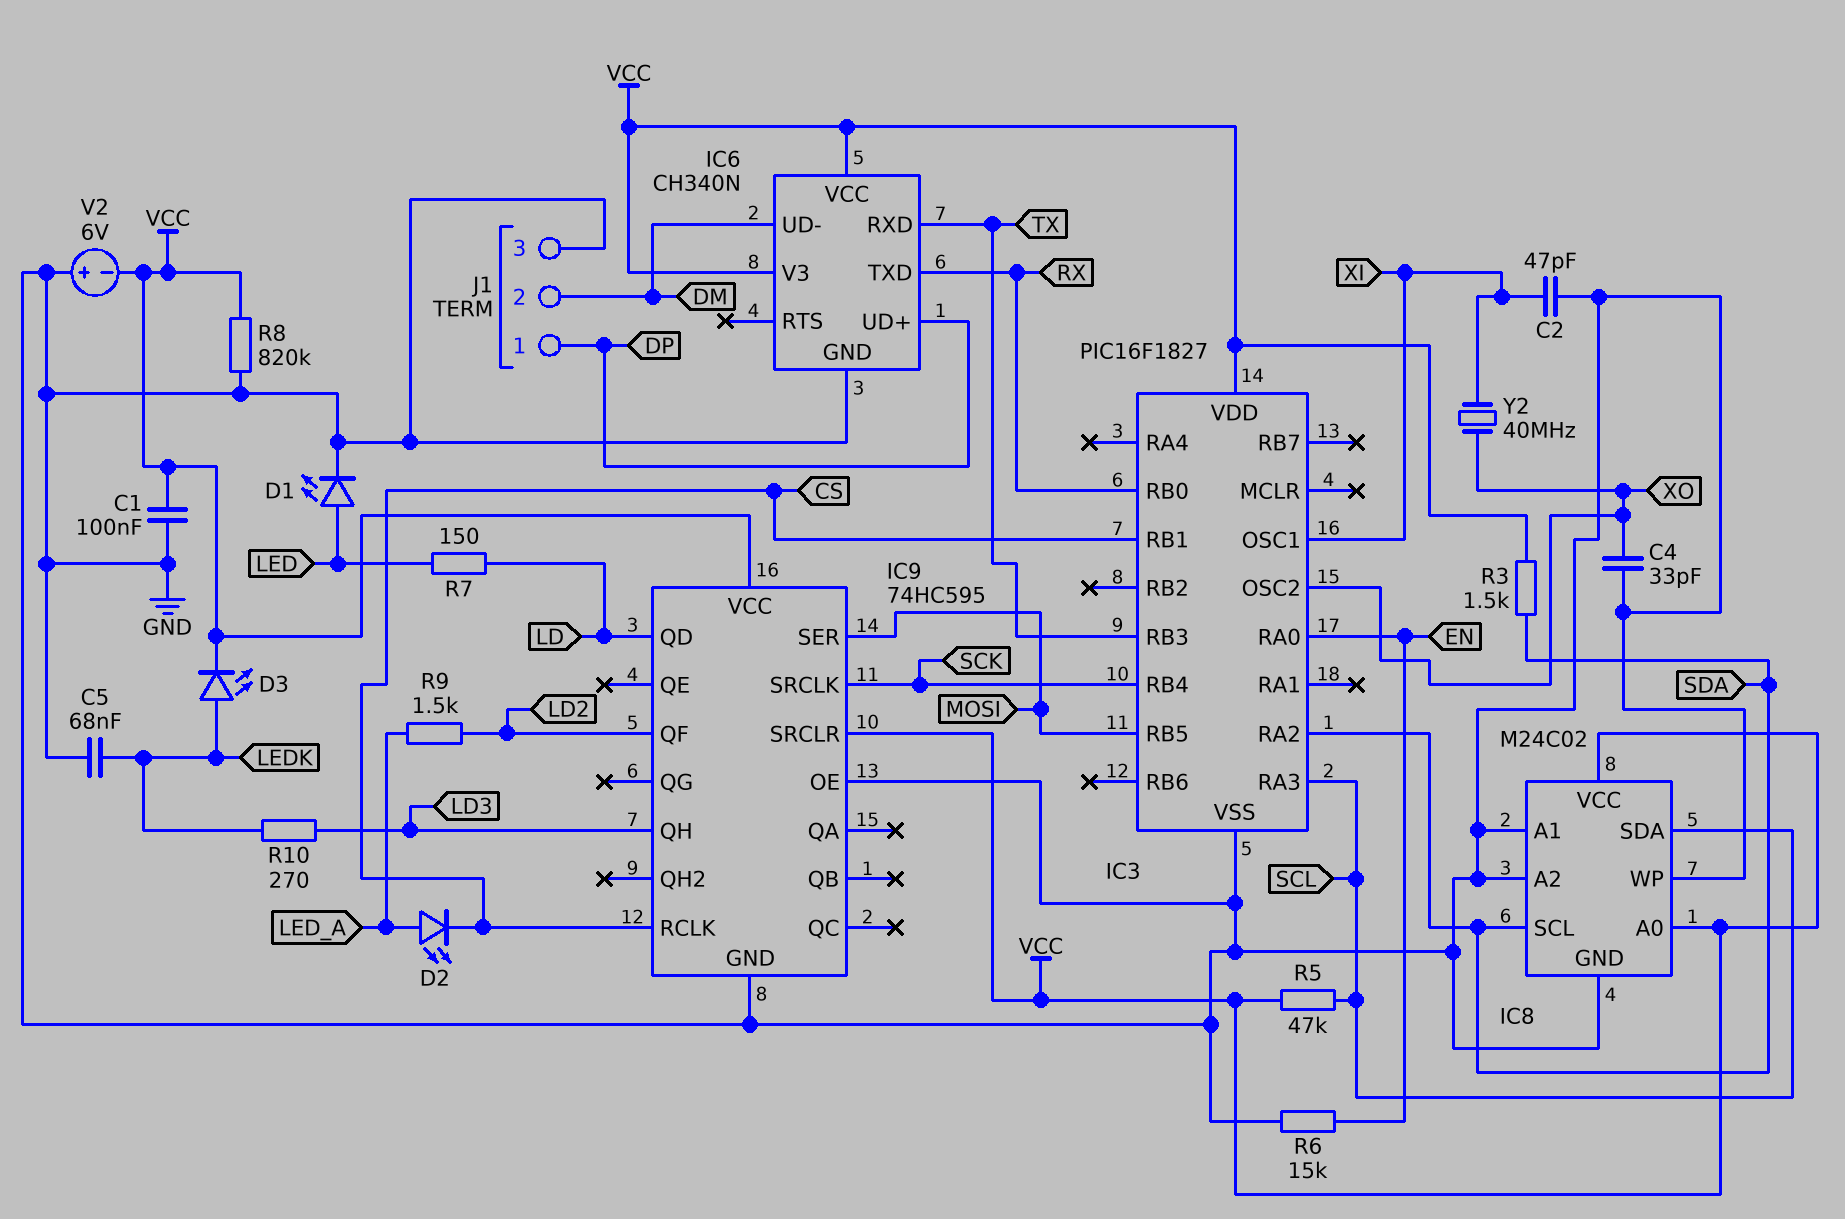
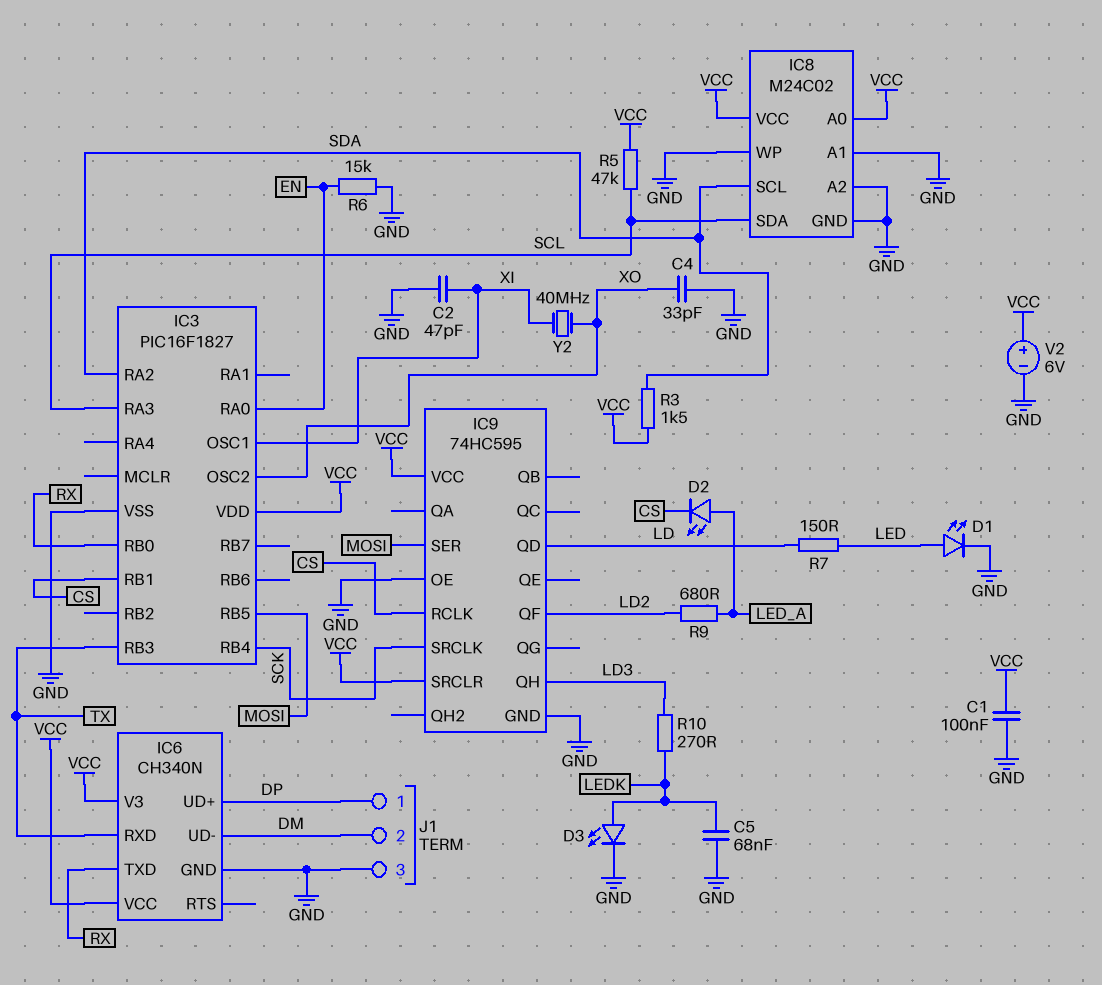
D3: LED (A LEDK, K VCC) -> LED (A LEDK, K GND)
R8: 820k (GND, VCC) -> none
R9: 1.5k (LD2, LED_A) -> 680 (LD2, LED_A)
V2: 6V (plus GND, minus VCC) -> 6V (plus VCC, minus GND)

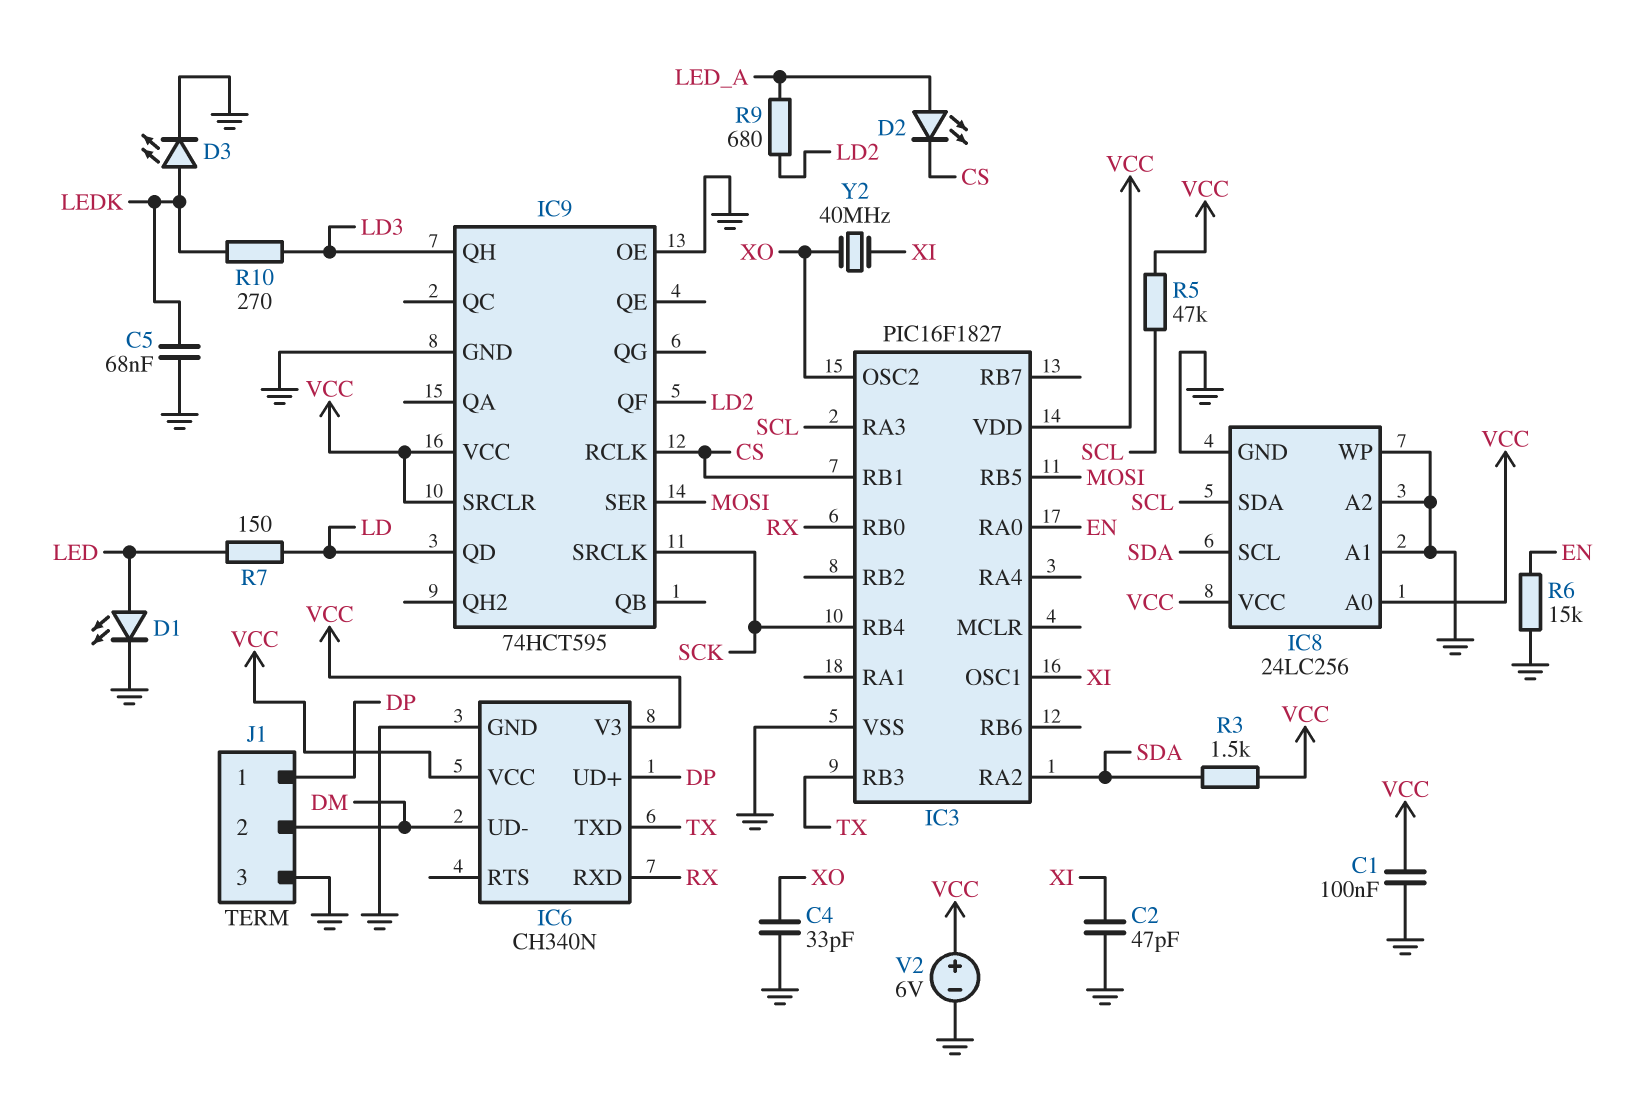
IC6 pin RXD: TX -> RX
IC6 pin TXD: RX -> TX
IC8: M24C02 -> 24LC256
IC9: 74HC595 -> 74HCT595

